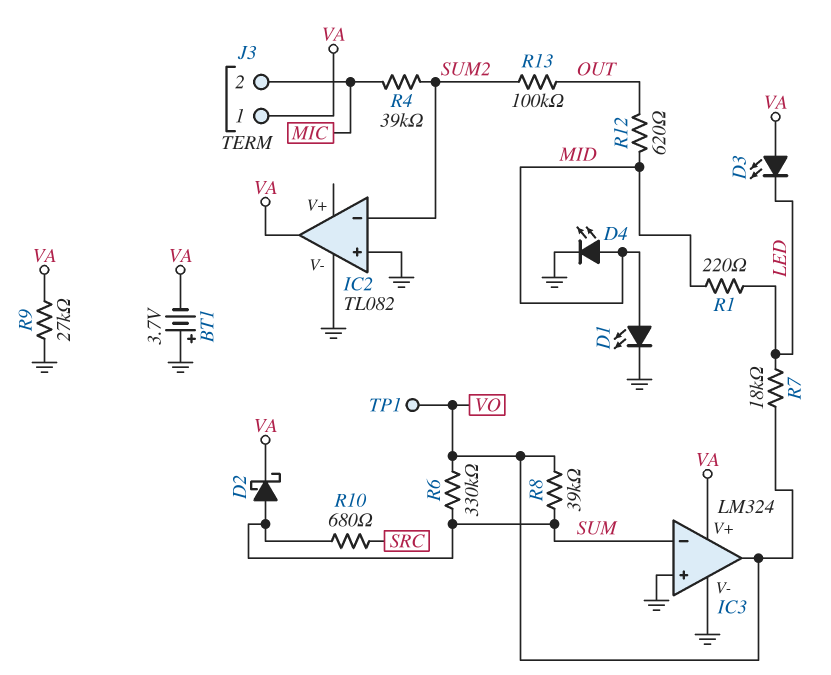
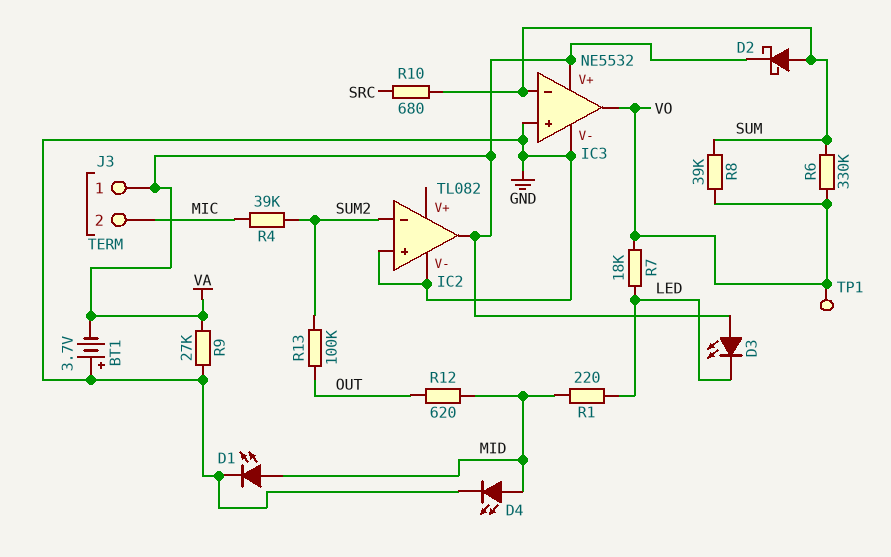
IC3: LM324 -> NE5532

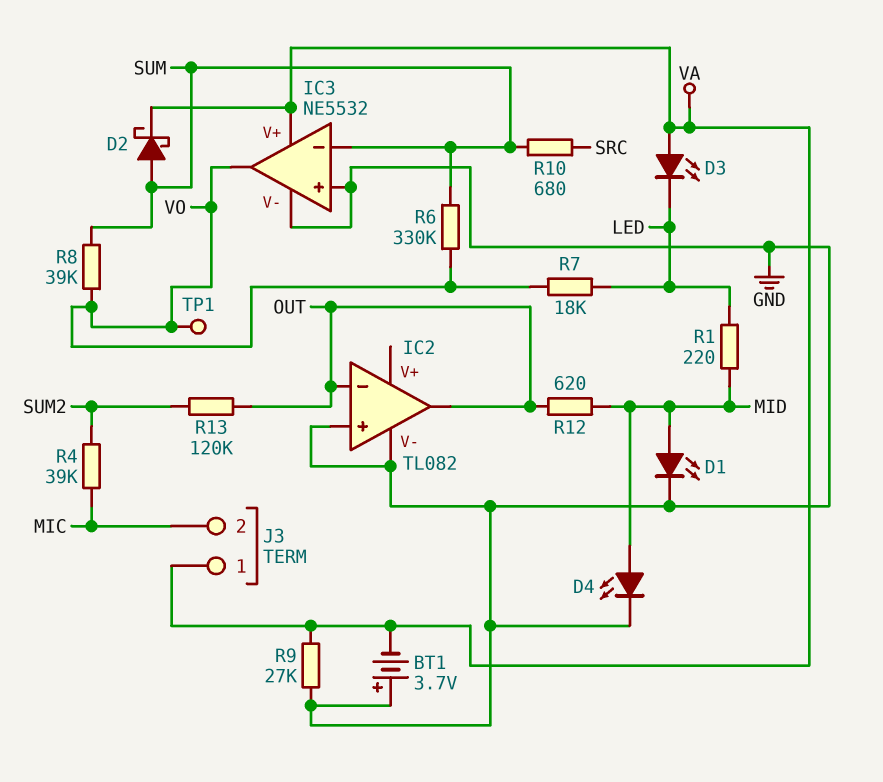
IC2 pin in-: SUM2 -> OUT
IC2 pin out: VA -> OUT
R13: 100k (OUT, SUM2) -> 120k (OUT, SUM2)

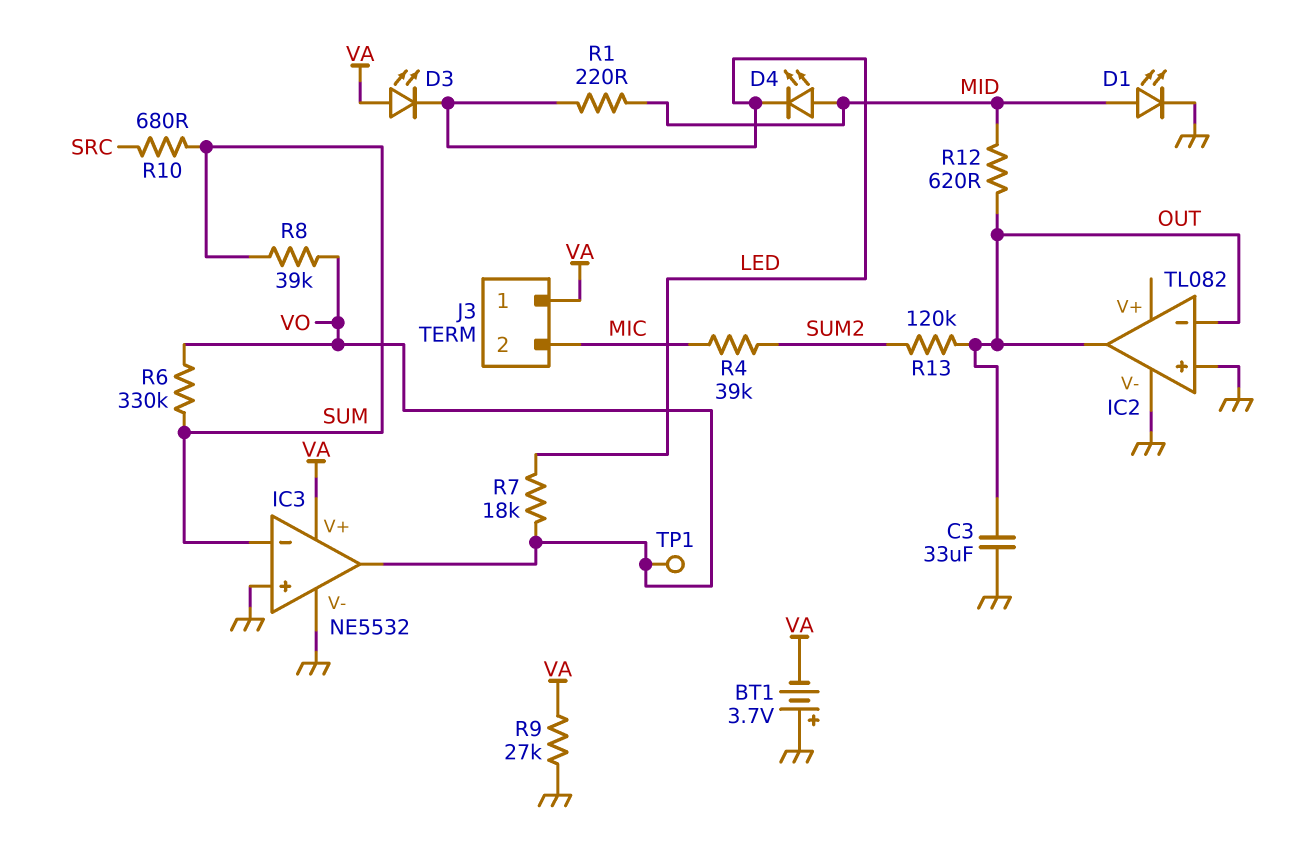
C3: none -> 33uF (GND, OUT)
D2: schottky (A SUM, K VA) -> none
D4: LED (A MID, K GND) -> LED (A MID, K LED)

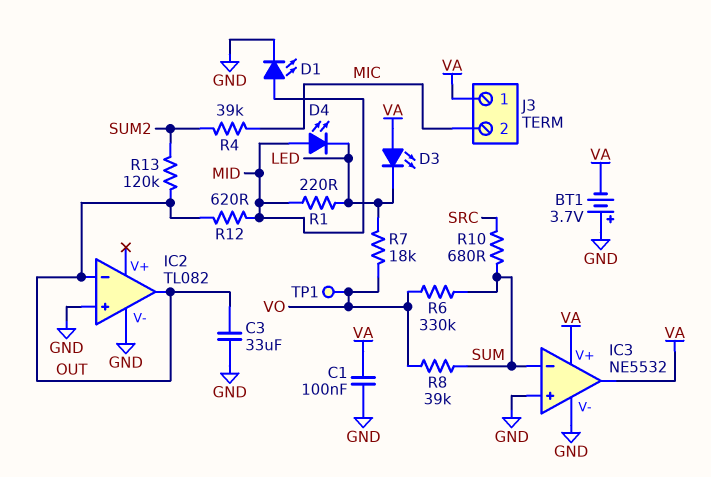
C1: none -> 100nF (GND, VA)
IC3 pin out: VO -> VA
R9: 27k (GND, VA) -> none

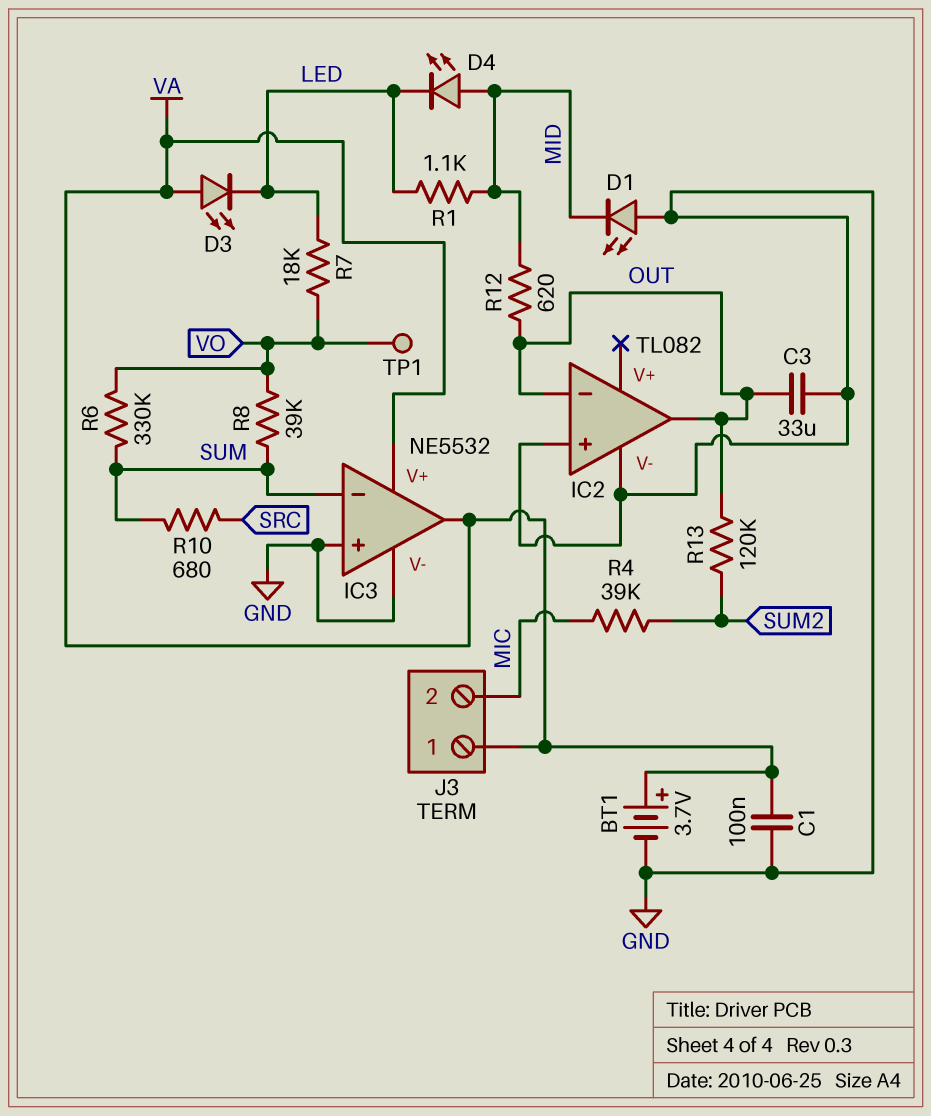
BT1: 3.7V (plus GND, minus VA) -> 3.7V (plus VA, minus GND)
D1: LED (A MID, K GND) -> LED (A GND, K MID)
R1: 220 (LED, MID) -> 1.1k (LED, MID)

